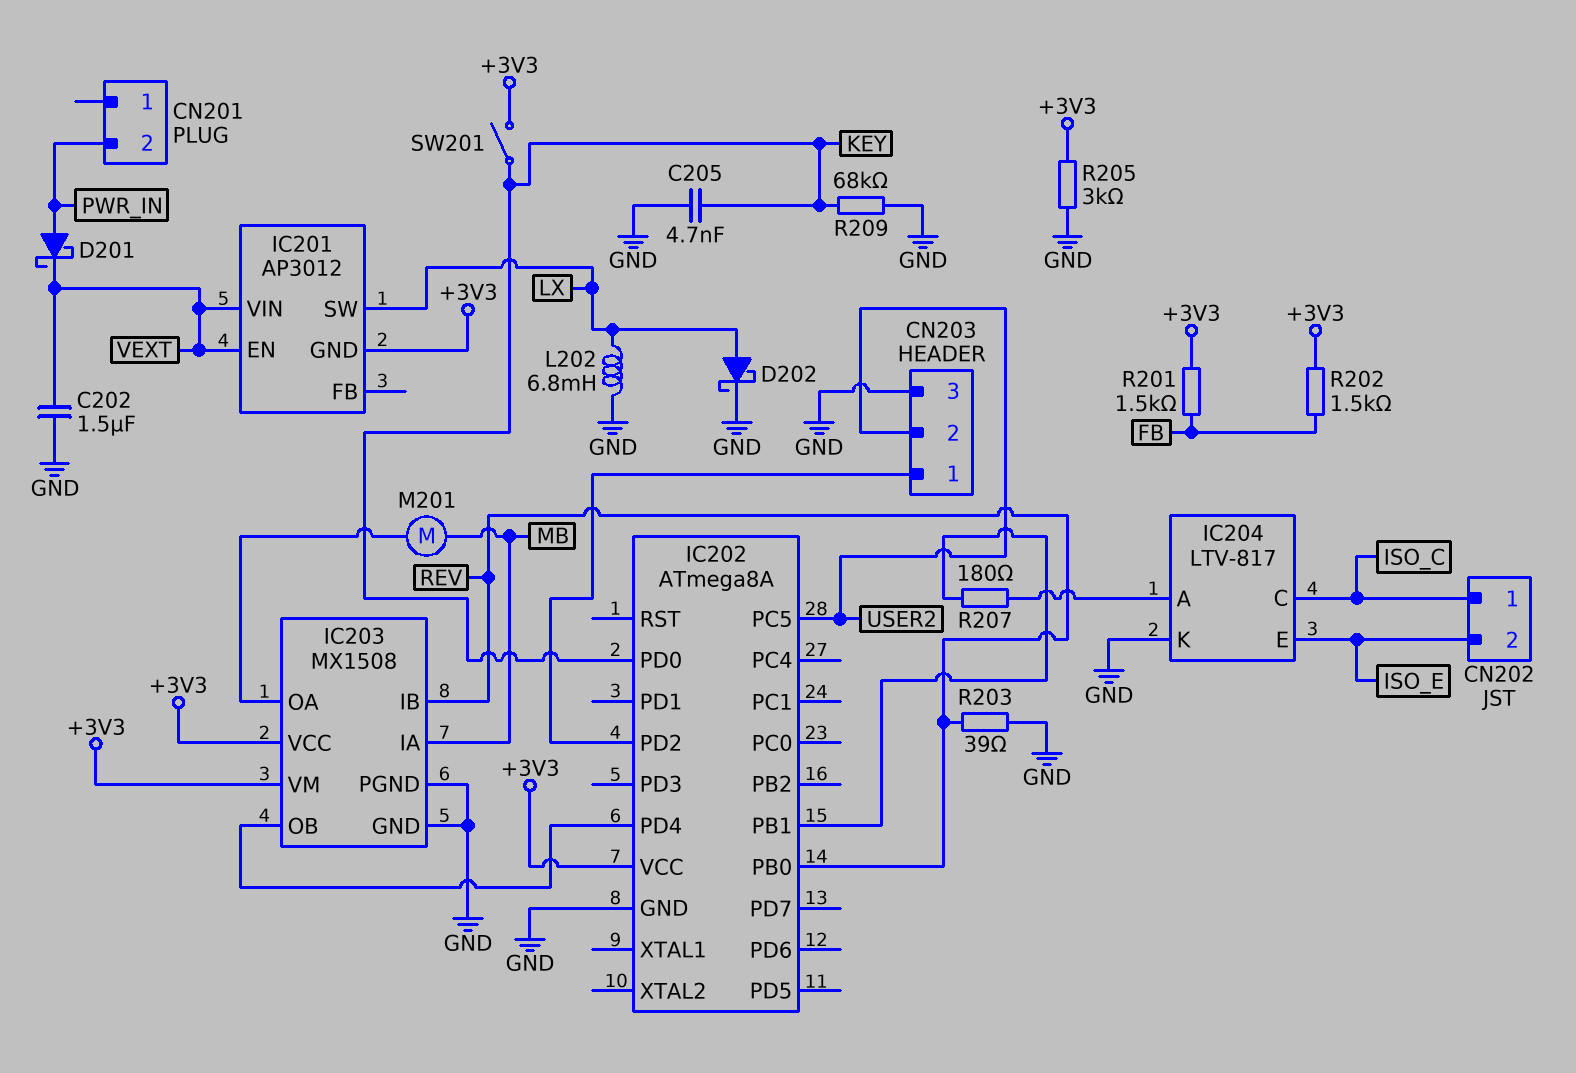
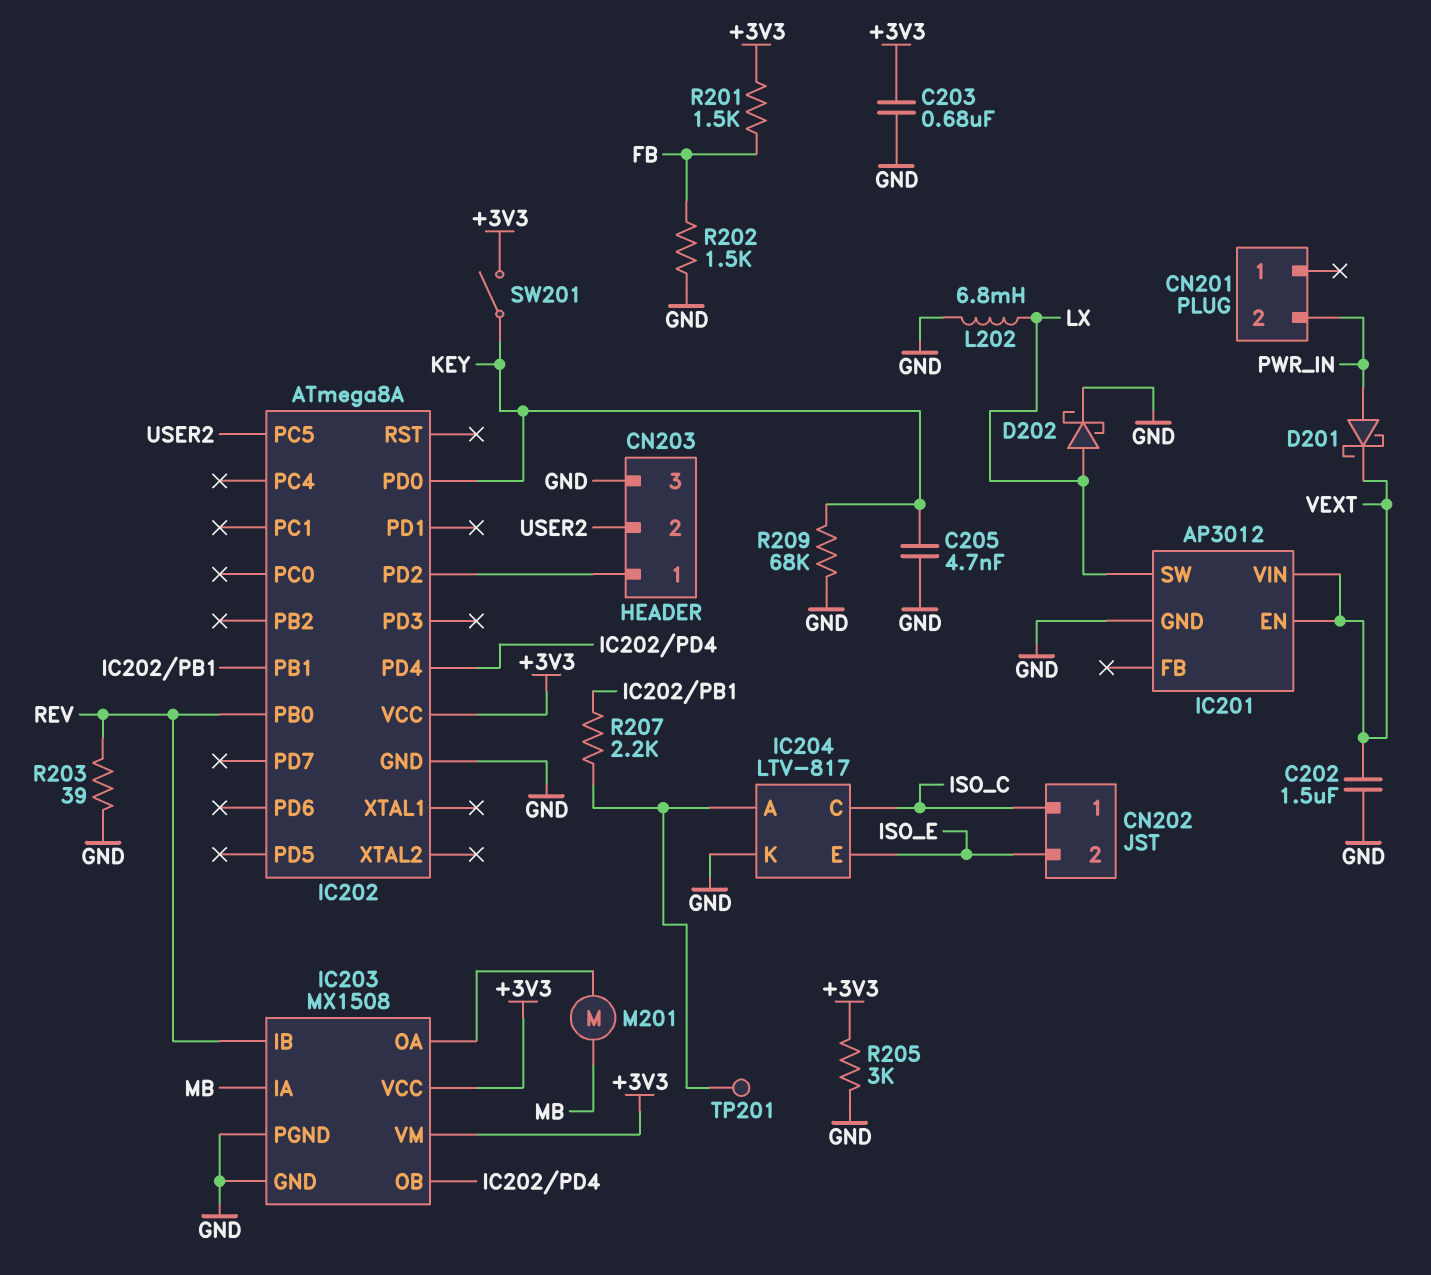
C203: none -> 680nF (+3V3, GND)
IC201 pin GND: +3V3 -> GND
R202: 1.5k (+3V3, FB) -> 1.5k (FB, GND)
R207: 180 (IC202/PB1, IC204/A) -> 2.2k (IC202/PB1, IC204/A)
TP201: none -> test point (IC204/A)

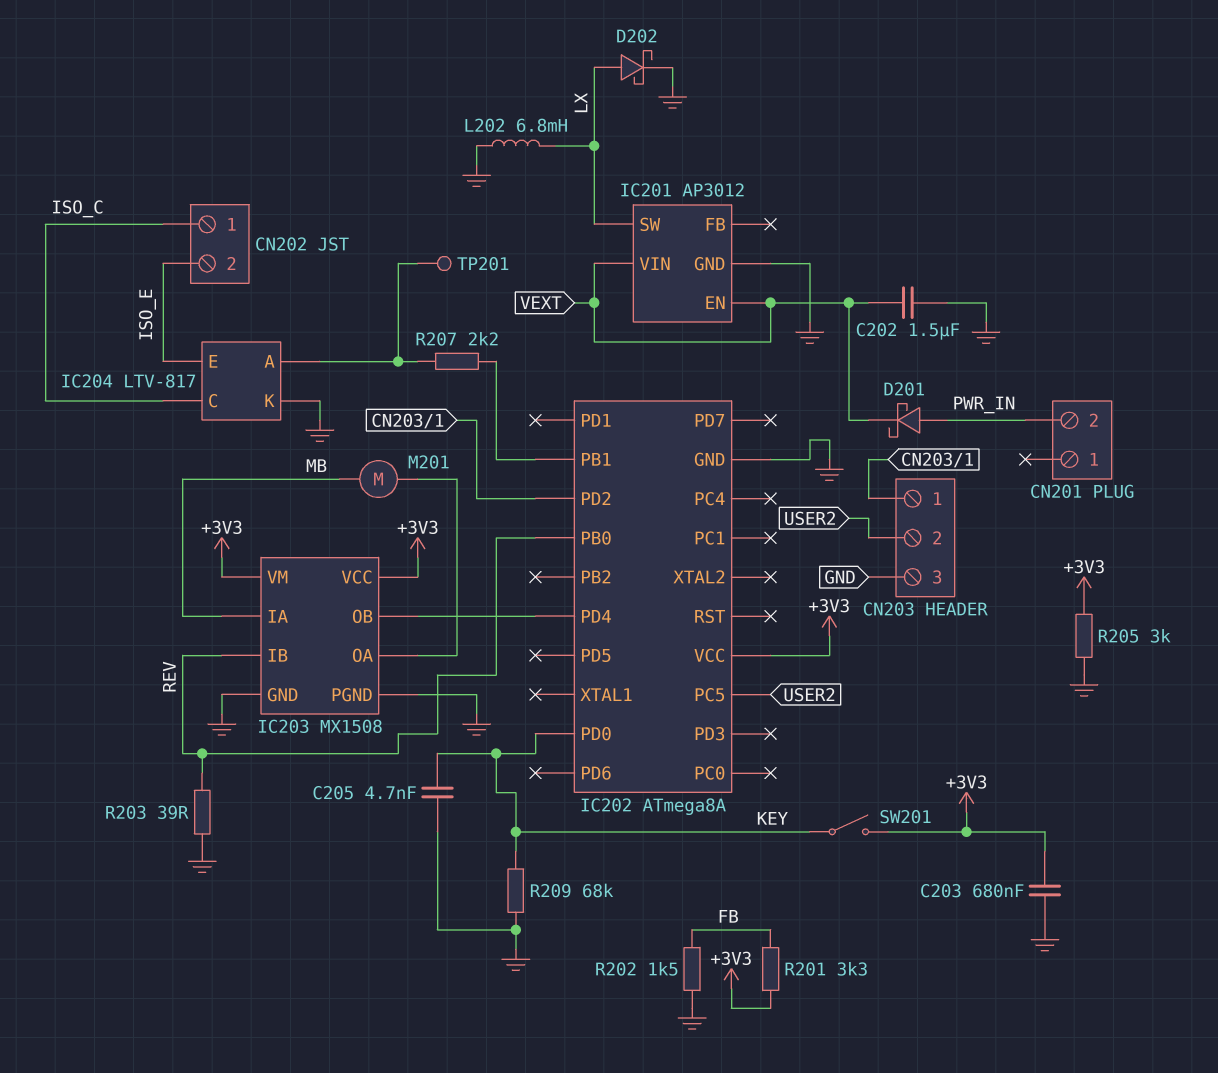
R201: 1.5k (+3V3, FB) -> 3.3k (+3V3, FB)

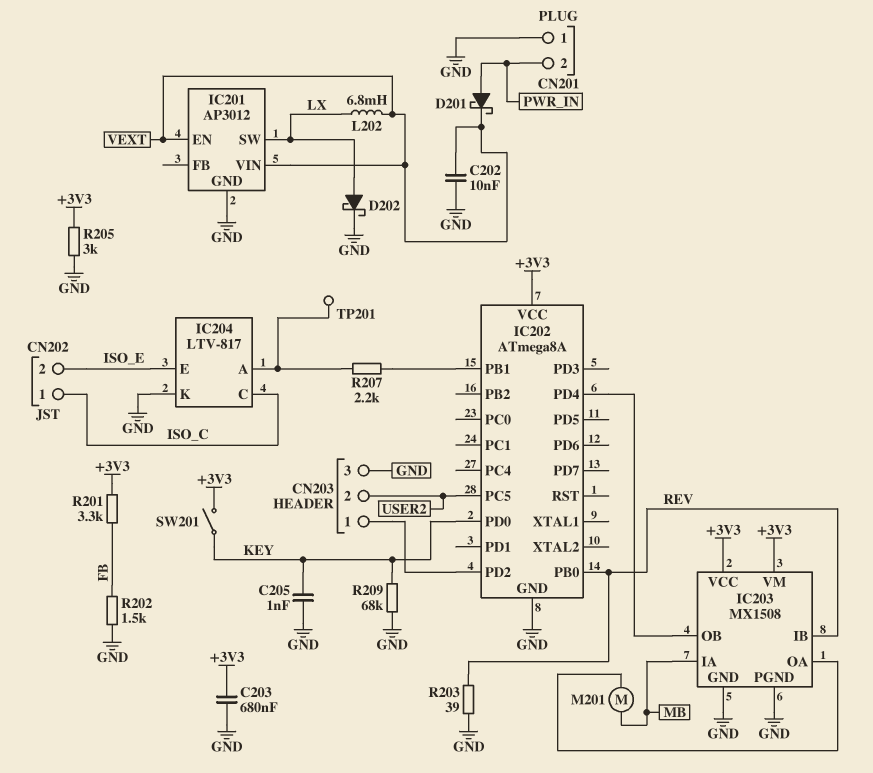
C202: 1.5uF (GND, VEXT) -> 10nF (GND, VEXT)
C205: 4.7nF (GND, KEY) -> 1nF (GND, KEY)
CN201 pin 1: none -> GND
L202: 6.8mH (GND, LX) -> 6.8mH (LX, VEXT)

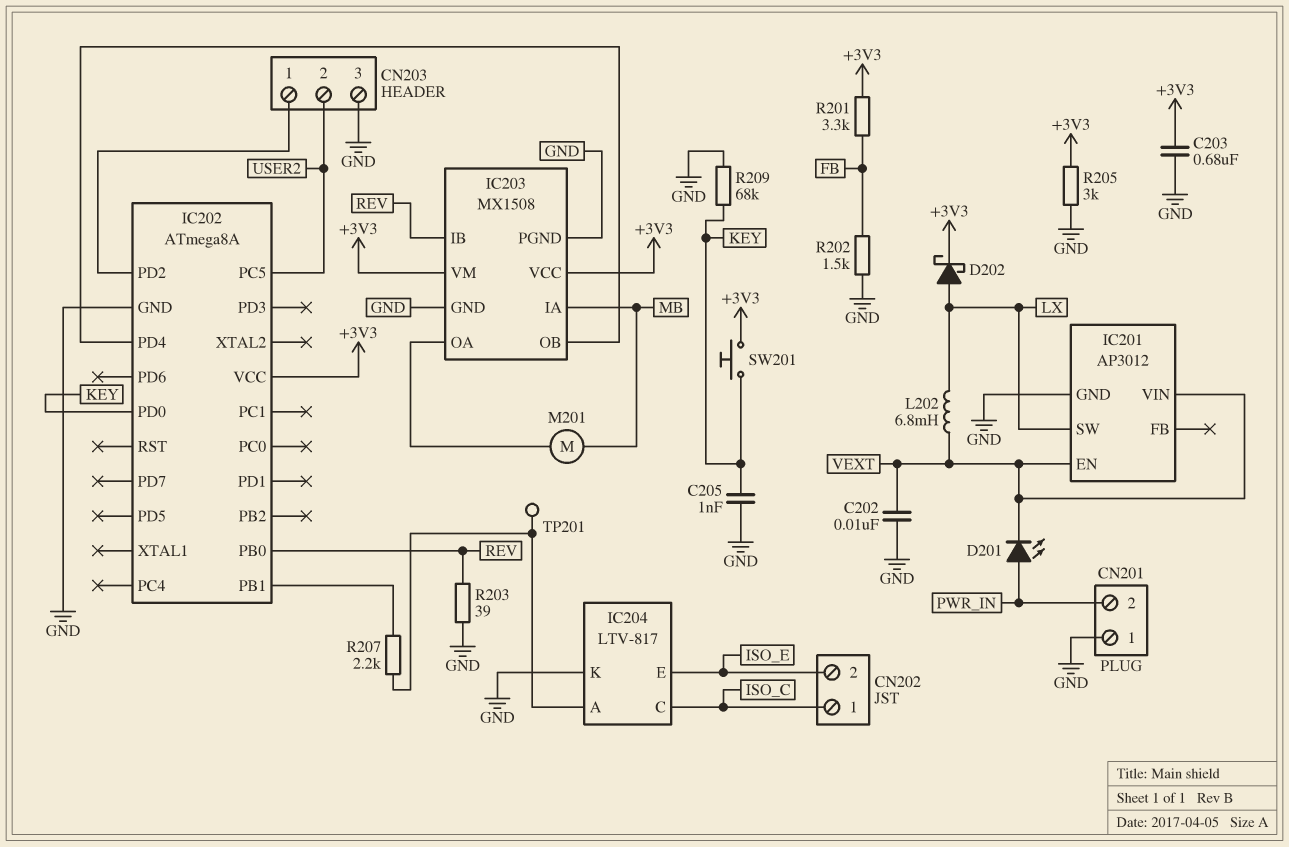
D201: schottky (A PWR_IN, K VEXT) -> LED (A PWR_IN, K VEXT)
D202: schottky (A LX, K GND) -> schottky (A LX, K +3V3)
SW201: switch (+3V3, KEY) -> button (+3V3, KEY)

